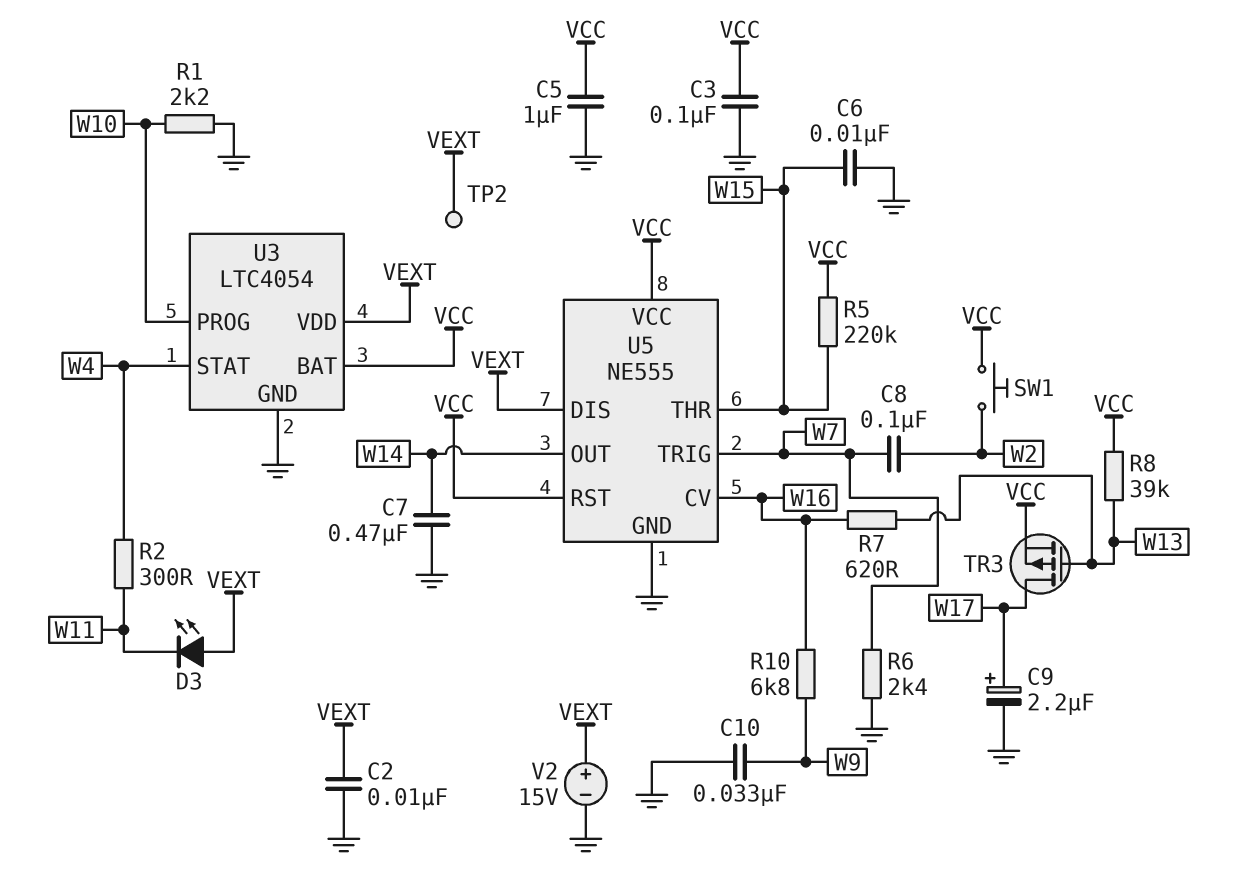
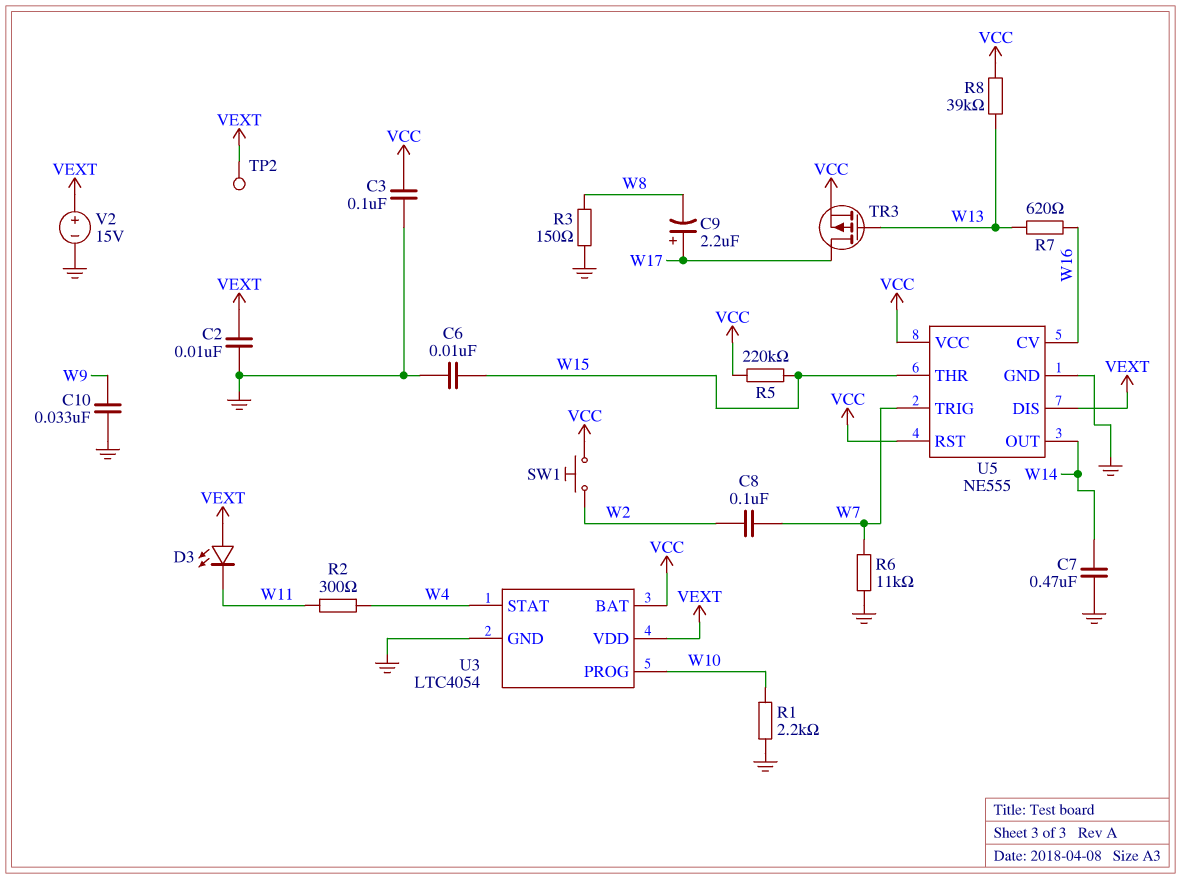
C5: 1uF (GND, VCC) -> none
C9: 2.2uF (plus W17, minus GND) -> 2.2uF (plus W17, minus W8)
R3: none -> 150 (GND, W8)
R6: 2.4k (GND, W7) -> 11k (GND, W7)
R10: 6.8k (W9, W16) -> none

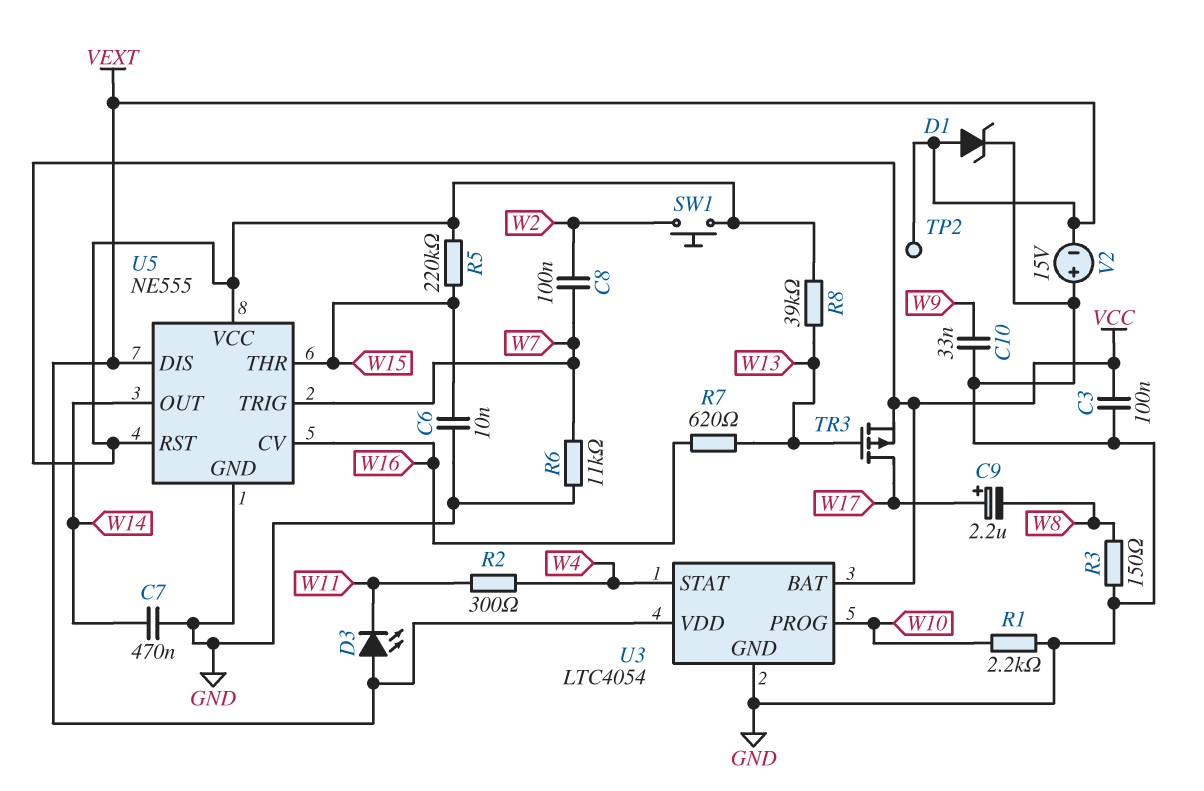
C2: 10nF (GND, VEXT) -> none
D1: none -> zener (A VEXT, K GND)
V2: 15V (plus VEXT, minus GND) -> 15V (plus GND, minus VEXT)

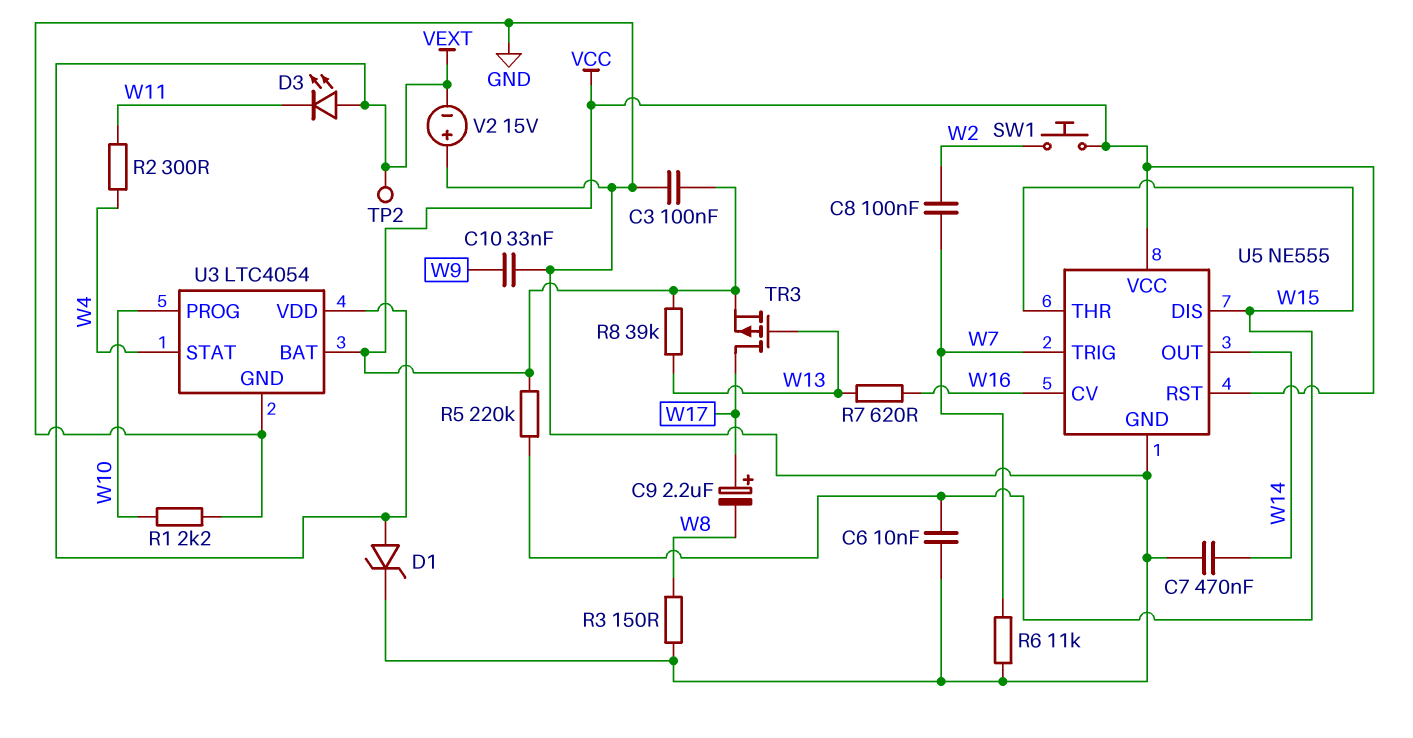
U5 pin DIS: VEXT -> W15

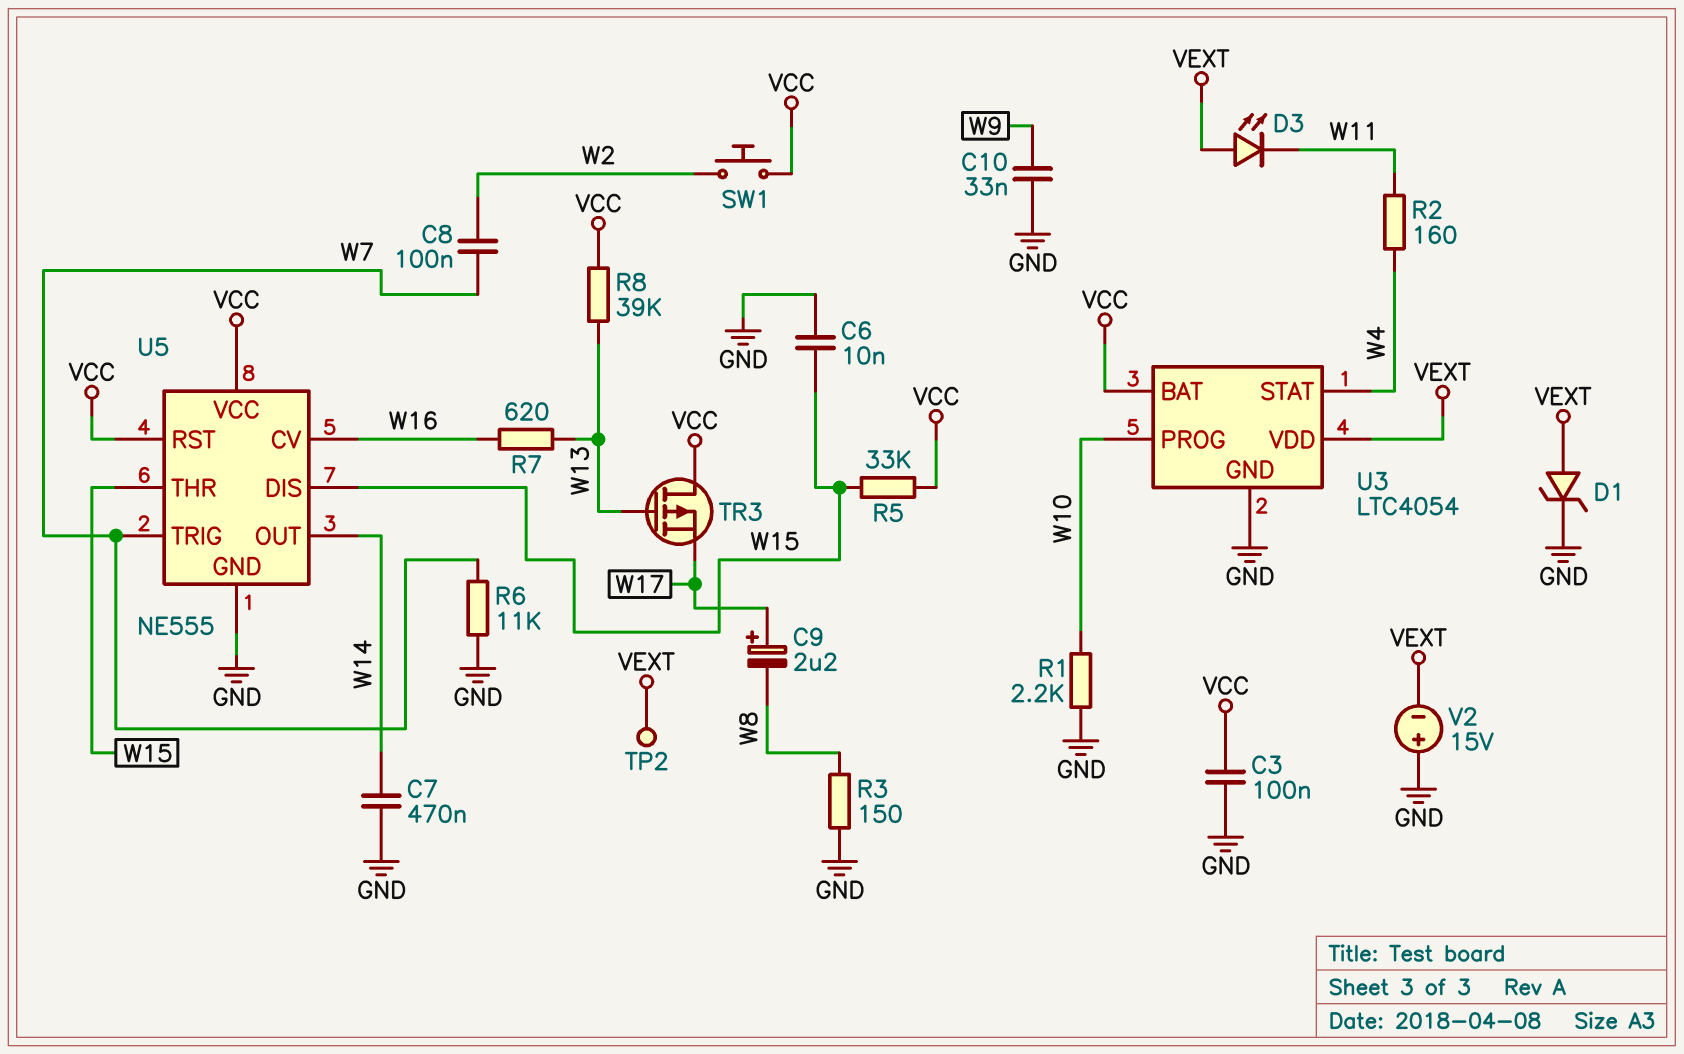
R2: 300 (W4, W11) -> 160 (W4, W11)
R5: 220k (VCC, W15) -> 33k (VCC, W15)
TR3: PMOS (G W13, D W17, S VCC) -> PMOS (G W13, D VCC, S W17)

